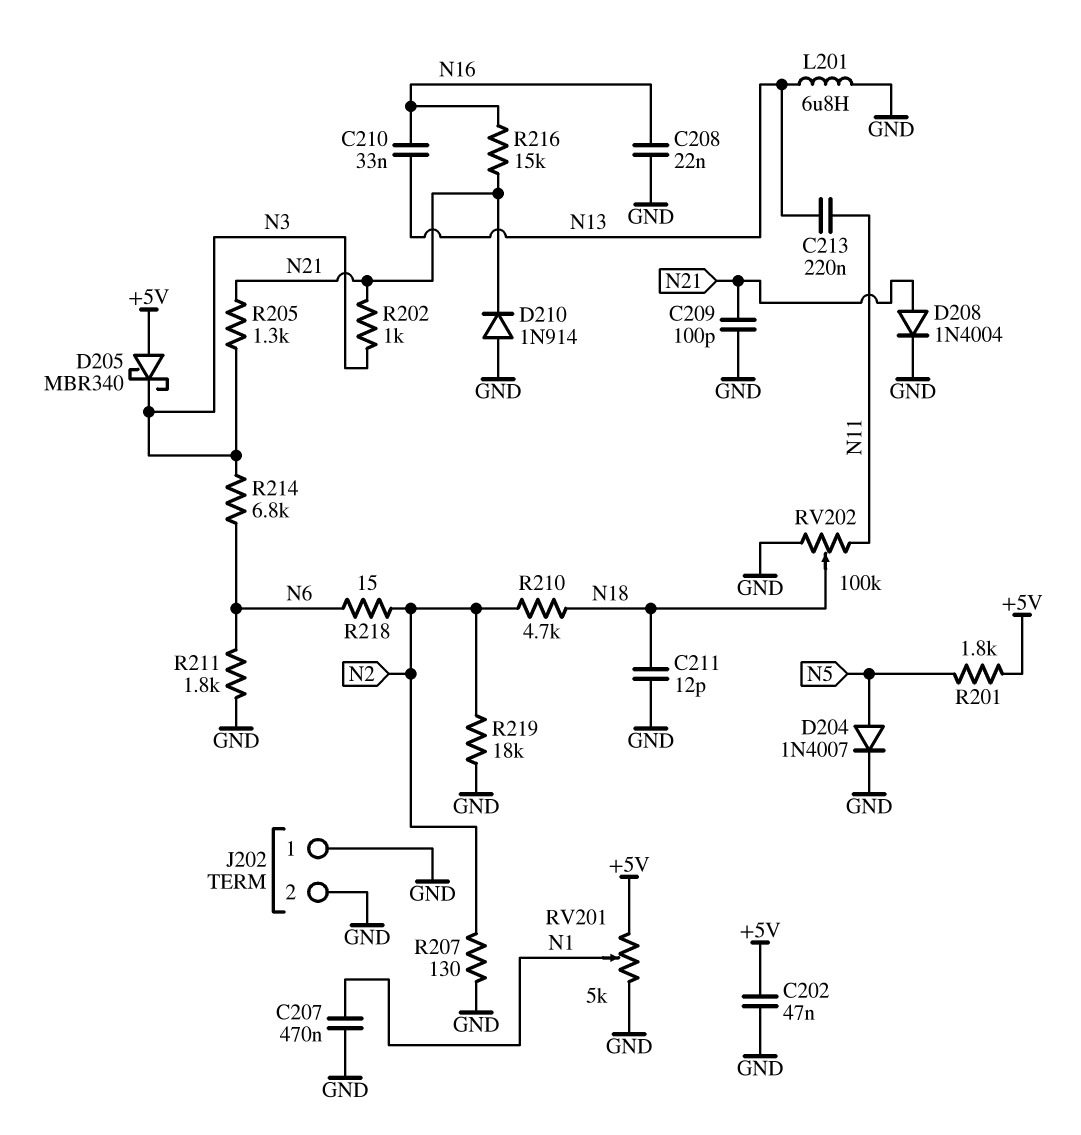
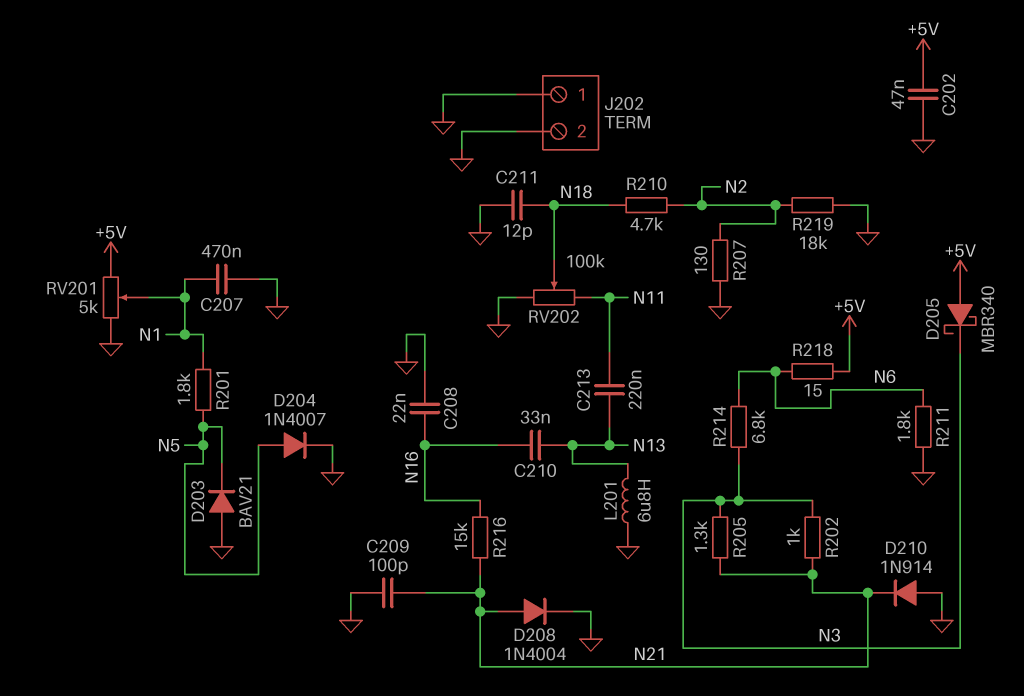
D203: none -> diode BAV21 (A GND, K N5)
R201: 1.8k (+5V, N5) -> 1.8k (N1, N5)
R218: 15 (N2, N6) -> 15 (+5V, N6)

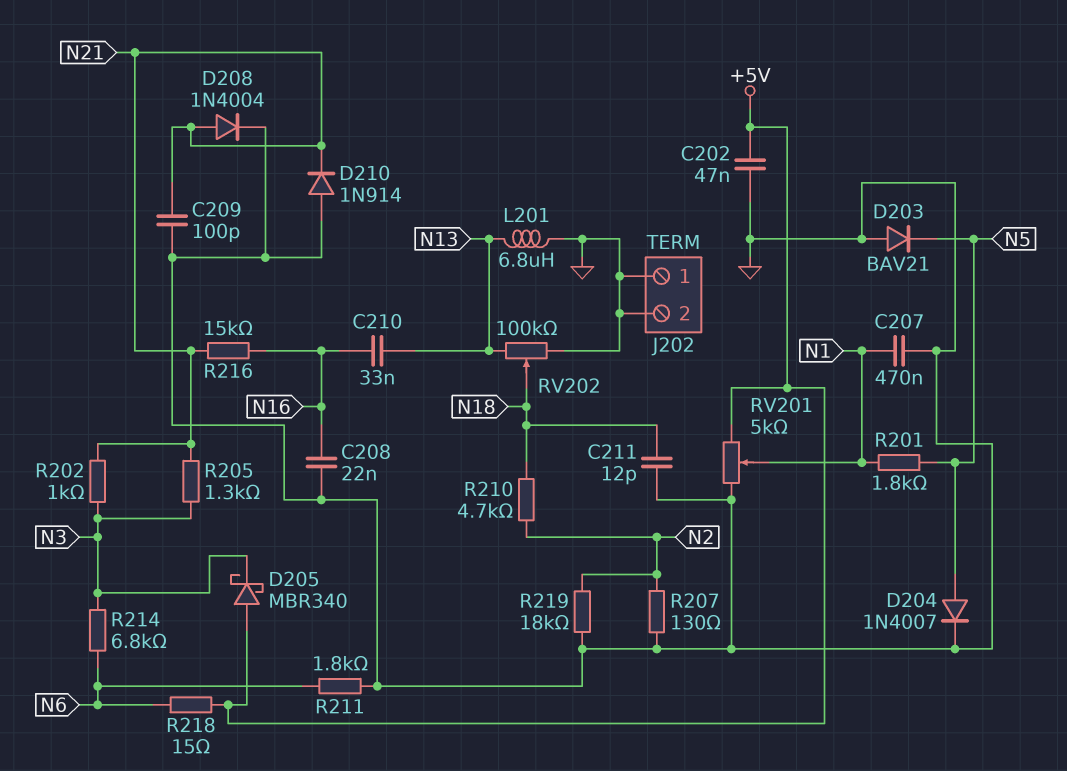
C213: 220nF (N11, N13) -> none
RV202: 100k (GND, N11, wiper N18) -> 100k (GND, N13, wiper N18)

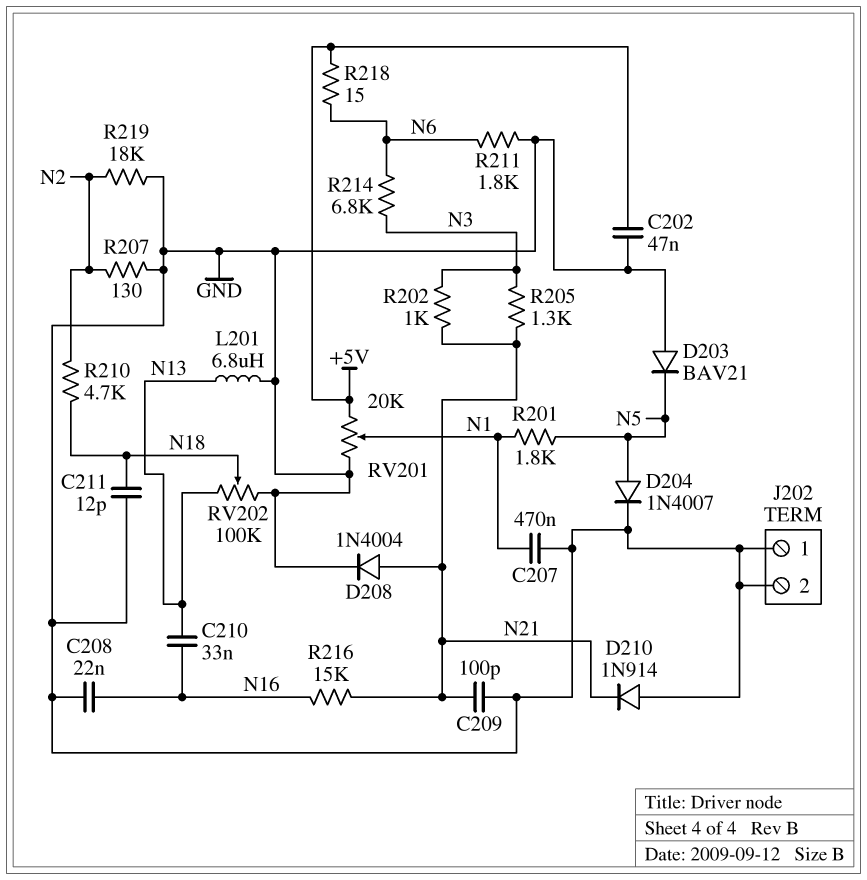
D205: schottky MBR340 (A +5V, K N3) -> none
RV201: 5k (+5V, GND, wiper N1) -> 20k (+5V, GND, wiper N1)

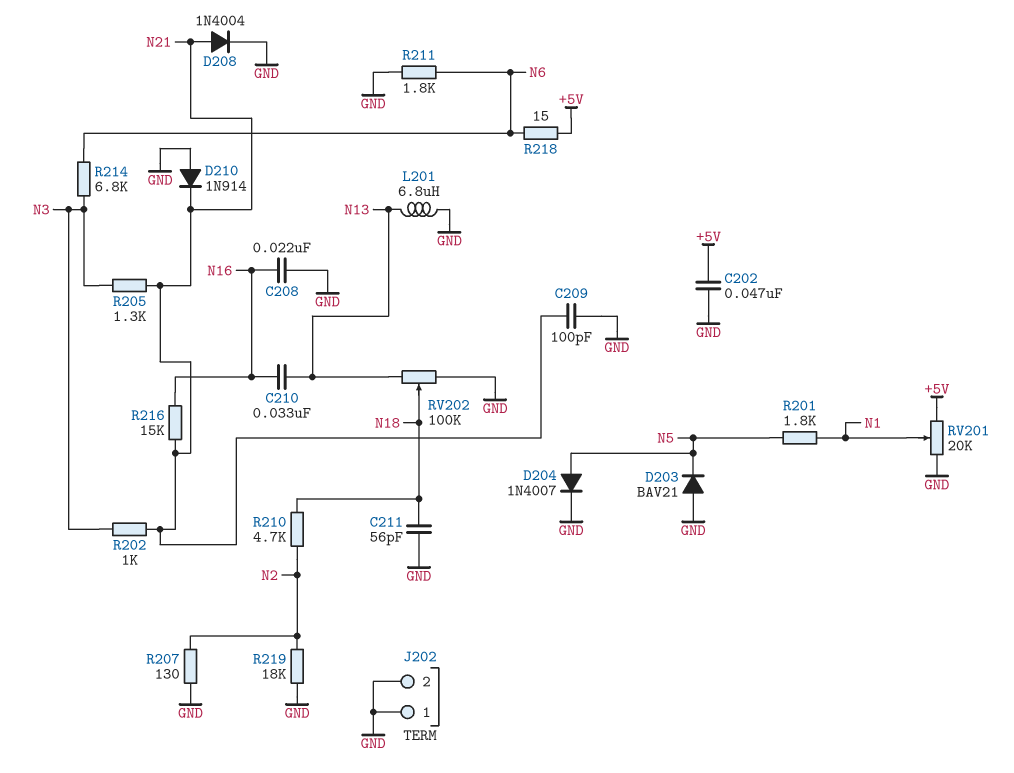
C207: 470nF (GND, N1) -> none
C211: 12pF (GND, N18) -> 56pF (GND, N18)

